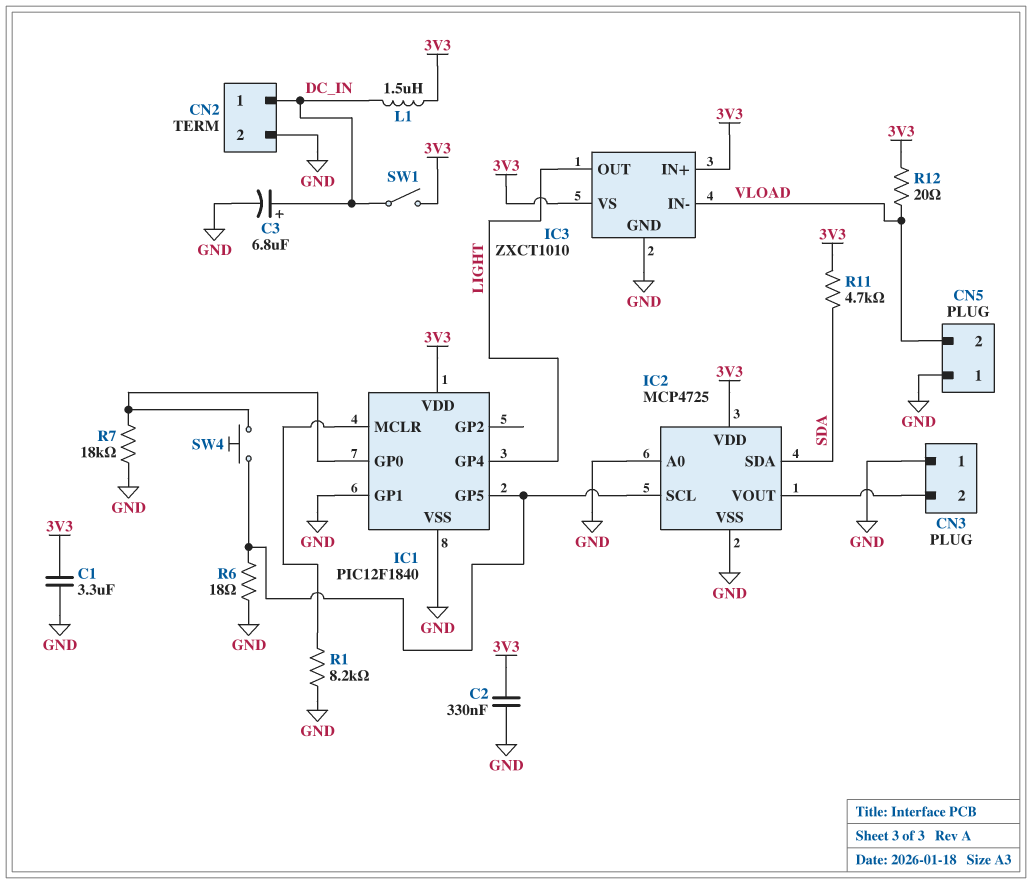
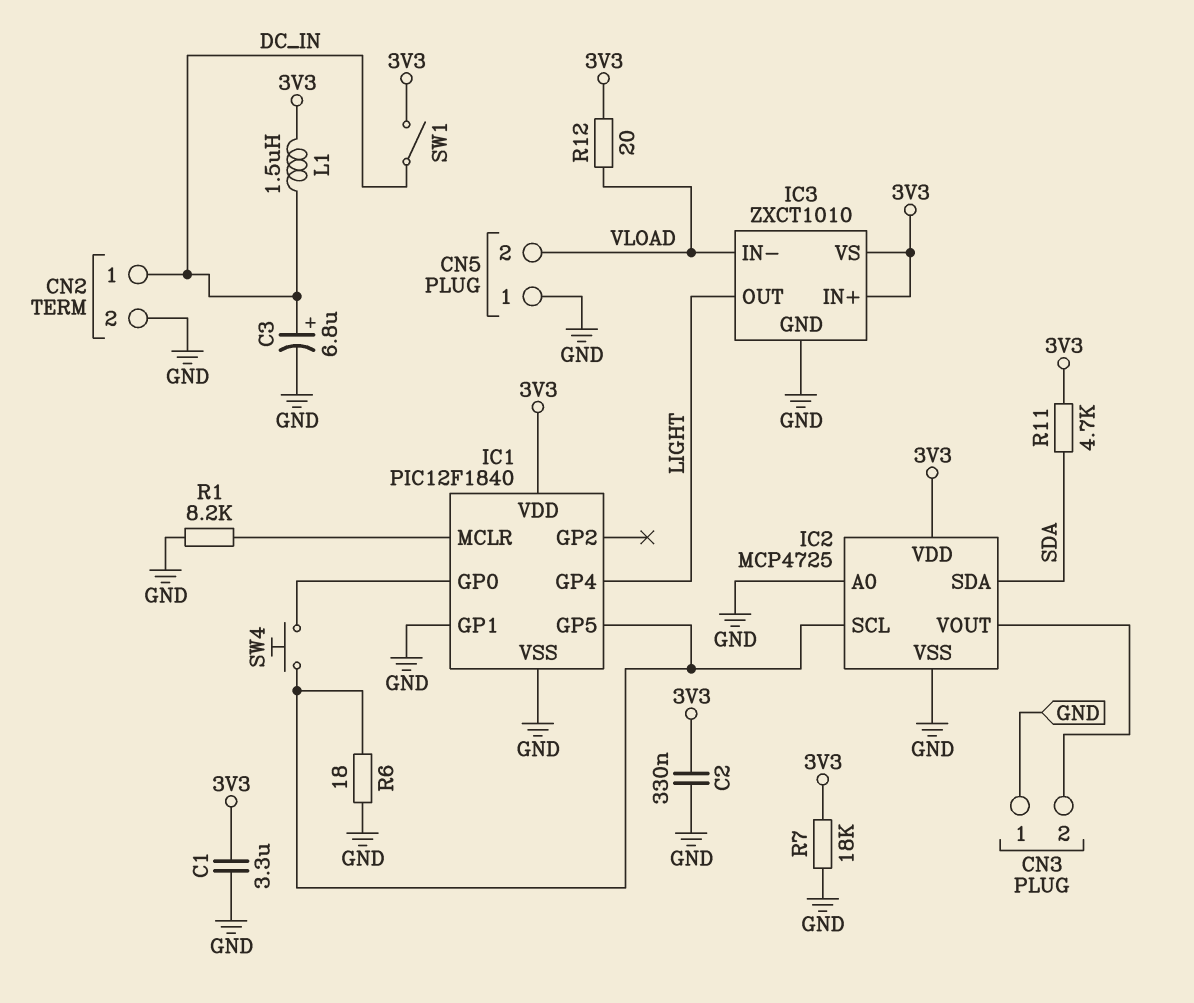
R7: 18k (GND, IC1/GP0) -> 18k (3V3, GND)

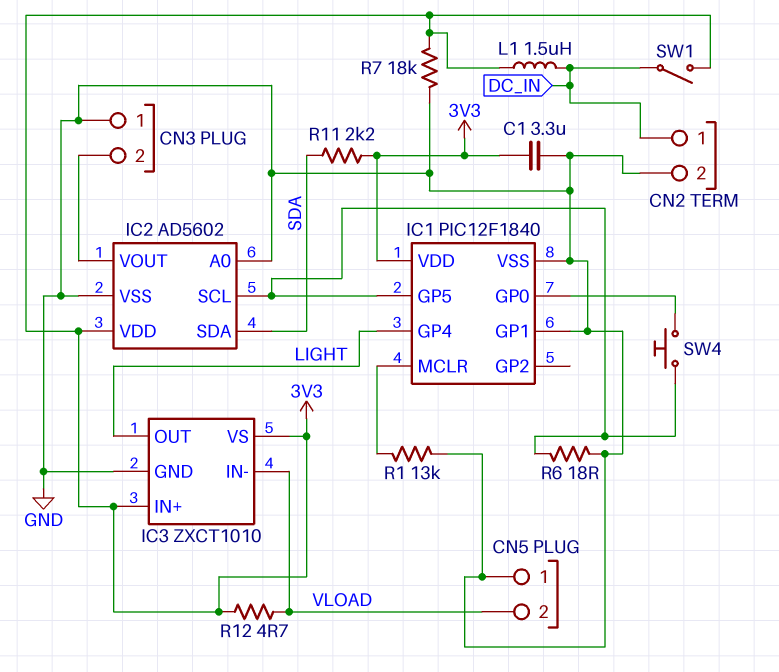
C2: 330nF (3V3, GND) -> none
C3: 6.8uF (plus DC_IN, minus GND) -> none
IC2: MCP4725 -> AD5602
R1: 8.2k (GND, IC1/MCLR) -> 13k (GND, IC1/MCLR)
R11: 4.7k (3V3, SDA) -> 2.2k (3V3, SDA)
R12: 20 (3V3, VLOAD) -> 4.7 (3V3, VLOAD)

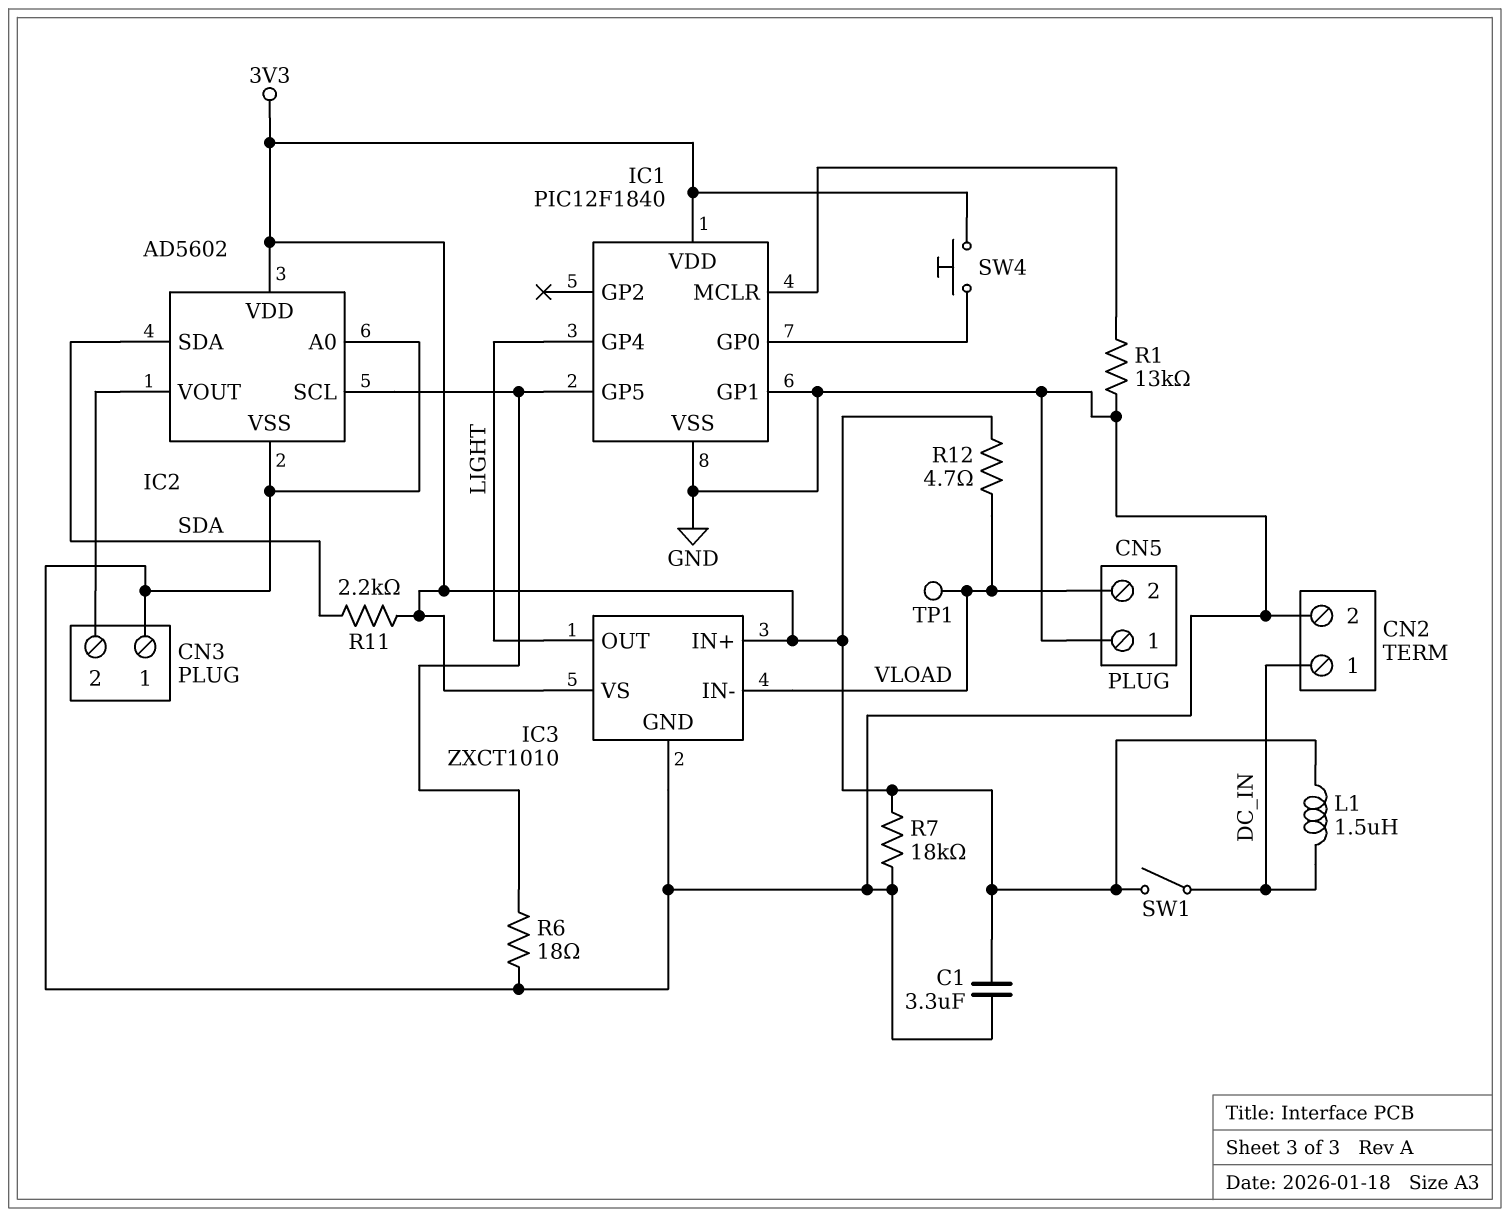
SW4: button (IC1/GP0, IC1/GP5) -> button (3V3, IC1/GP0)
TP1: none -> test point (VLOAD)

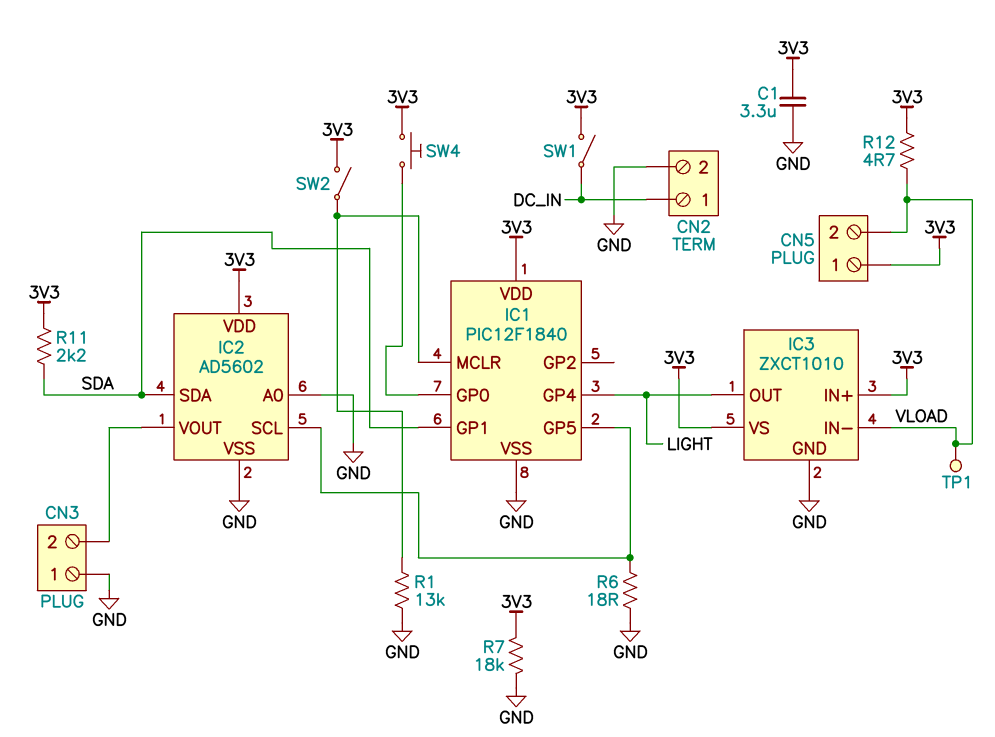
CN5 pin 1: GND -> 3V3
IC1 pin GP1: GND -> SDA
L1: 1.5uH (3V3, DC_IN) -> none
SW2: none -> switch (3V3, IC1/MCLR)

